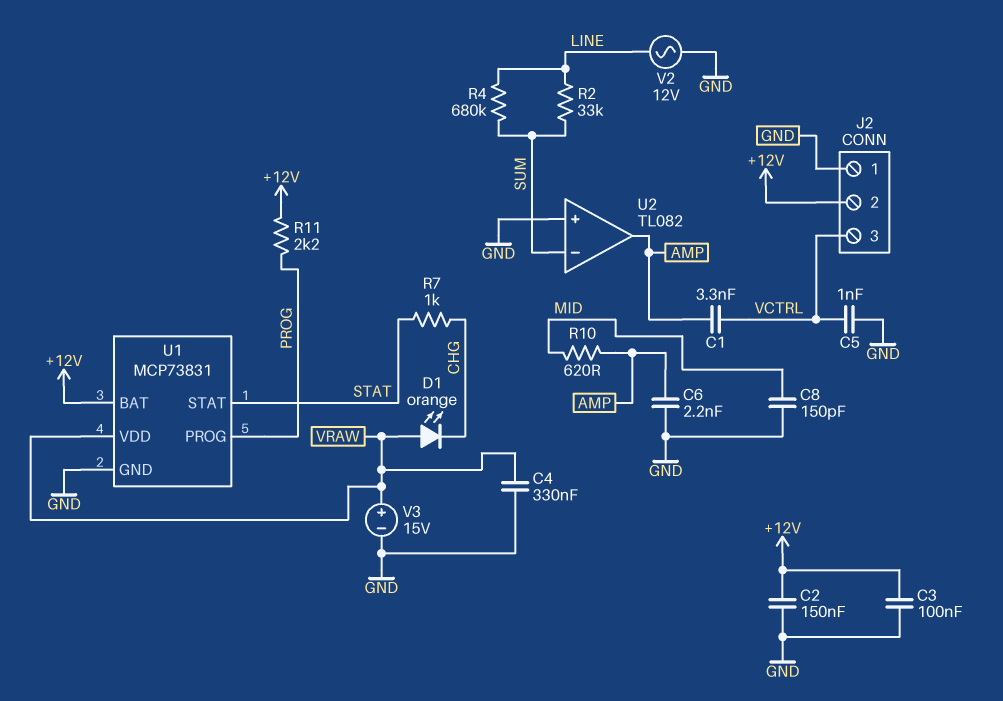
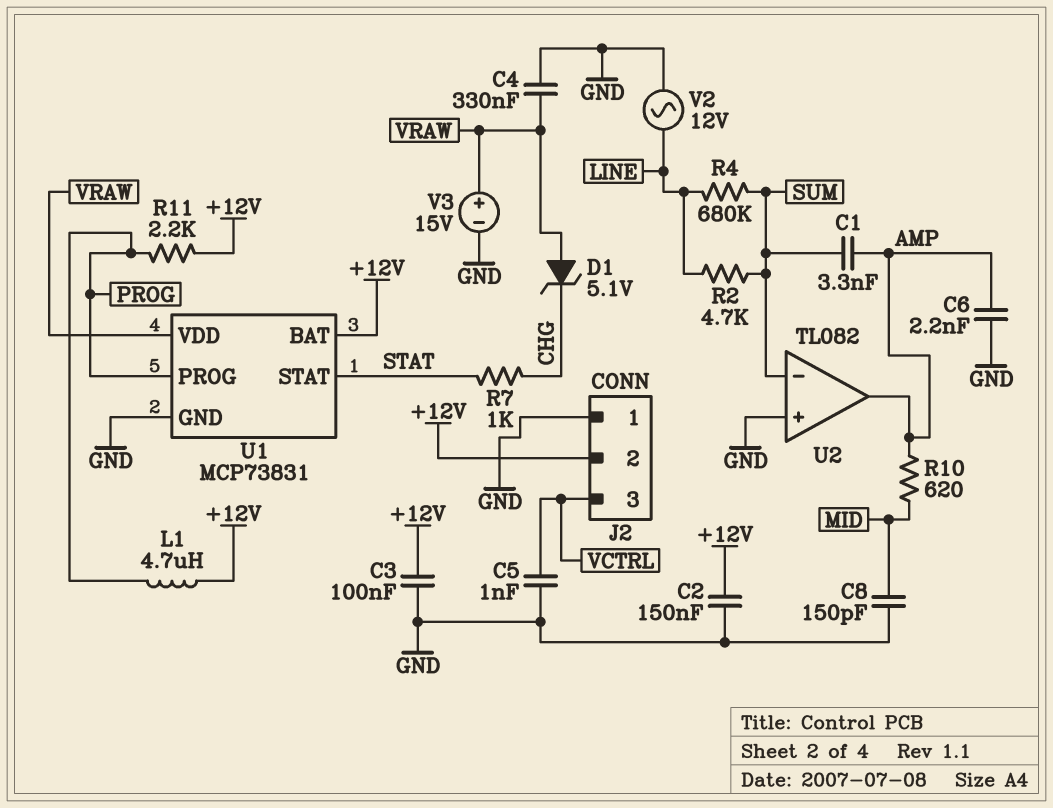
C1: 3.3nF (AMP, VCTRL) -> 3.3nF (AMP, SUM)
D1: LED orange (A VRAW, K CHG) -> zener 5.1V (A VRAW, K CHG)
L1: none -> 4.7uH (+12V, PROG)
R2: 33k (LINE, SUM) -> 4.7k (LINE, SUM)

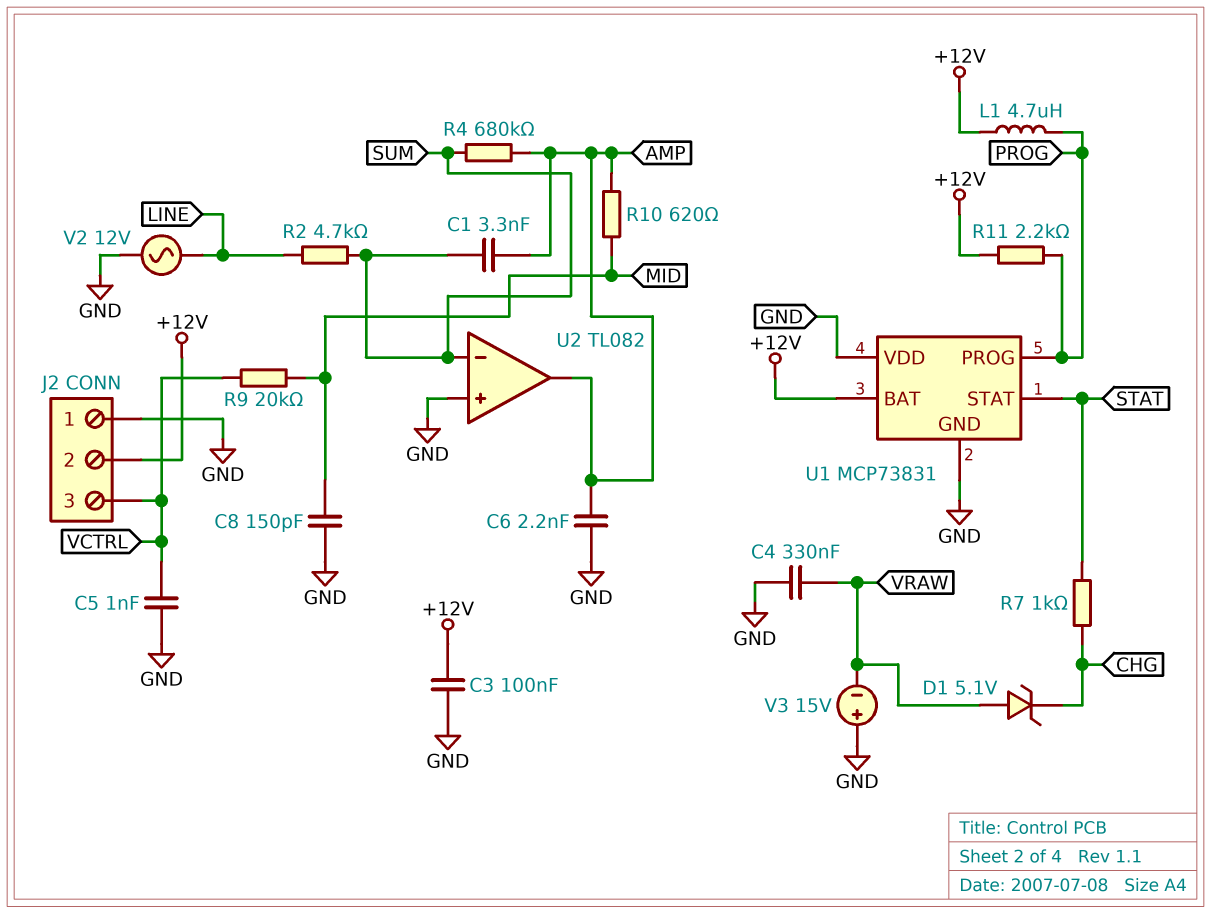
C2: 150nF (+12V, GND) -> none
R4: 680k (LINE, SUM) -> 680k (AMP, SUM)
R9: none -> 20k (MID, VCTRL)
U1 pin VDD: VRAW -> GND
V3: 15V (plus VRAW, minus GND) -> 15V (plus GND, minus VRAW)

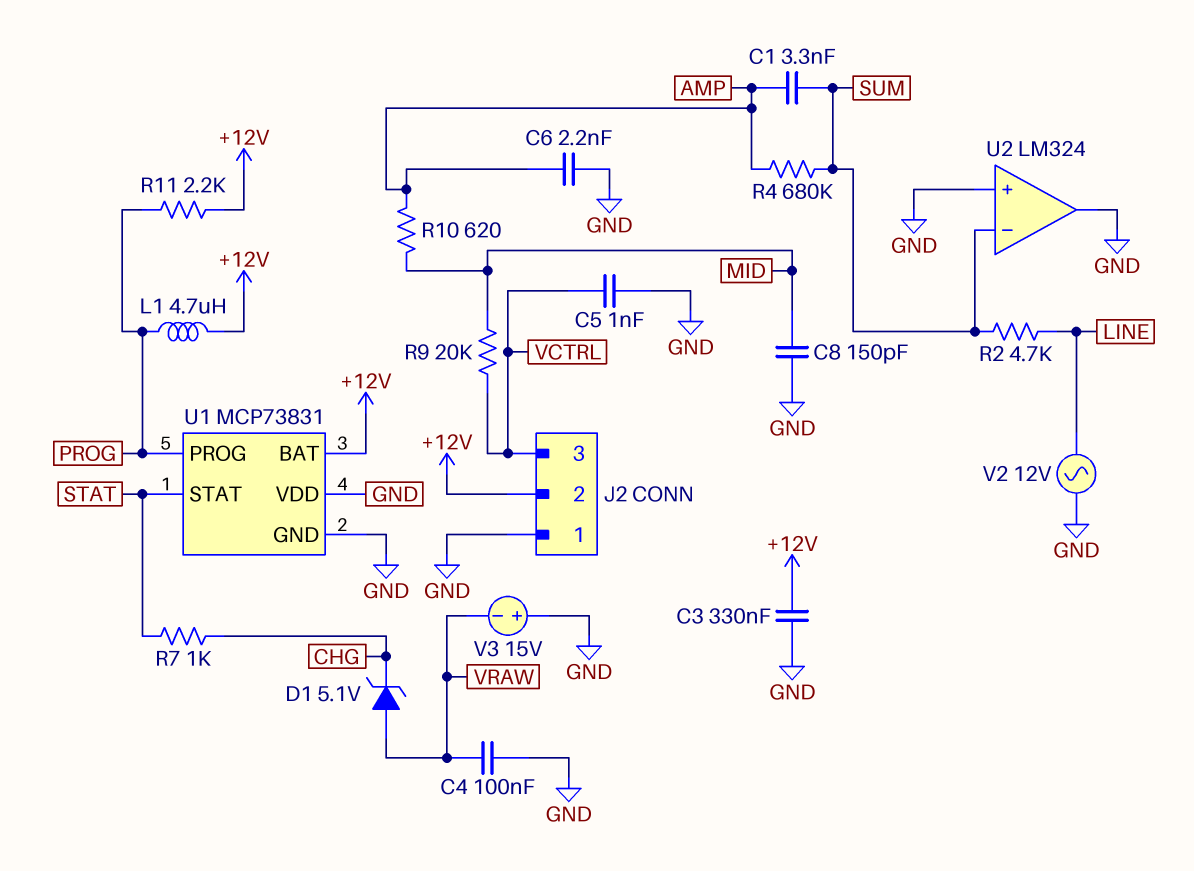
C3: 100nF (+12V, GND) -> 330nF (+12V, GND)
C4: 330nF (GND, VRAW) -> 100nF (GND, VRAW)
U2: TL082 -> LM324
U2 pin out: AMP -> GND

